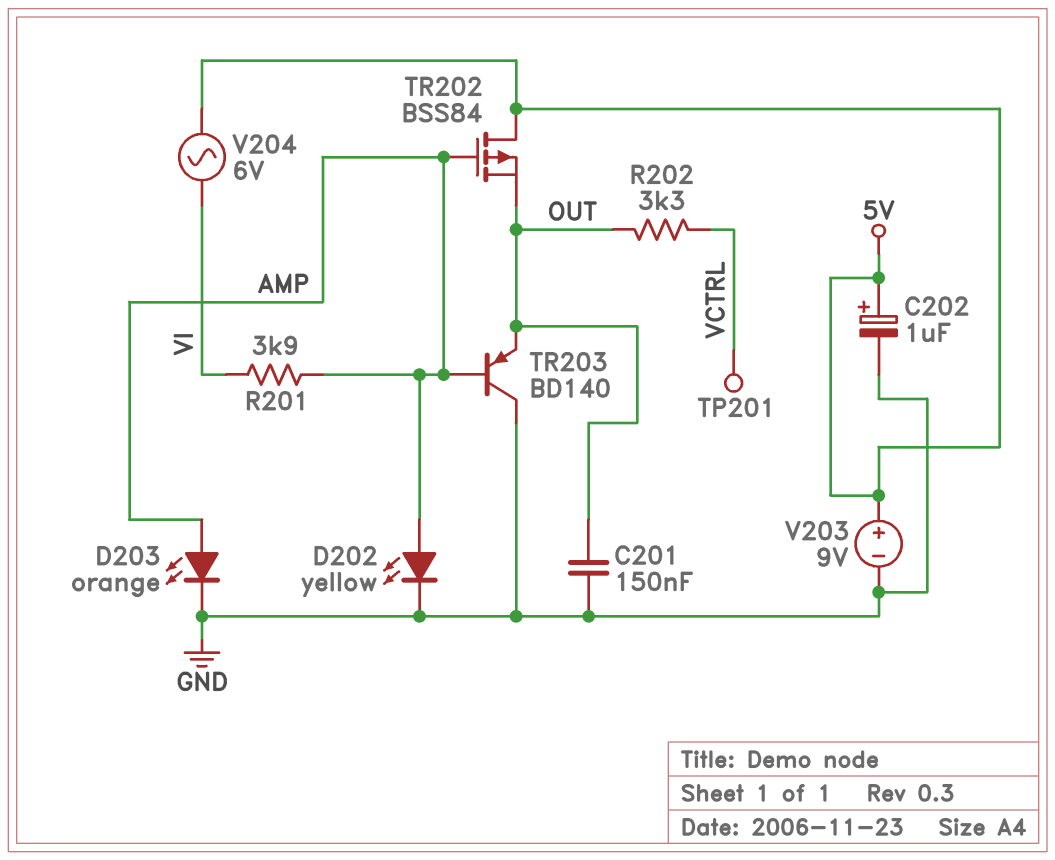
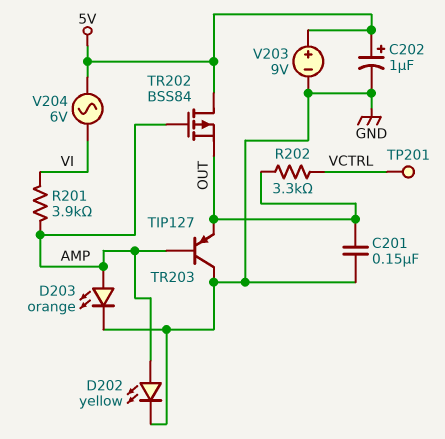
TR203: PNP BD140 (B AMP, C GND, E OUT) -> PNP TIP127 (B AMP, C GND, E OUT)

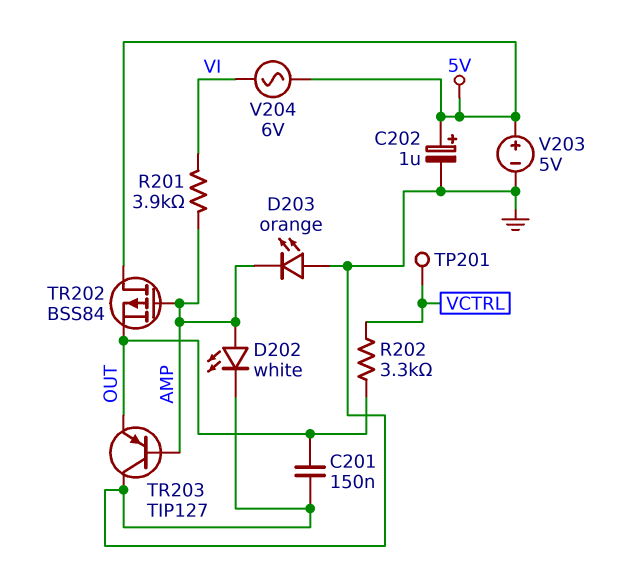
D202: LED yellow (A AMP, K GND) -> LED white (A AMP, K GND)
D203: LED orange (A AMP, K GND) -> LED orange (A GND, K AMP)
V203: 9V (plus 5V, minus GND) -> 5V (plus 5V, minus GND)

